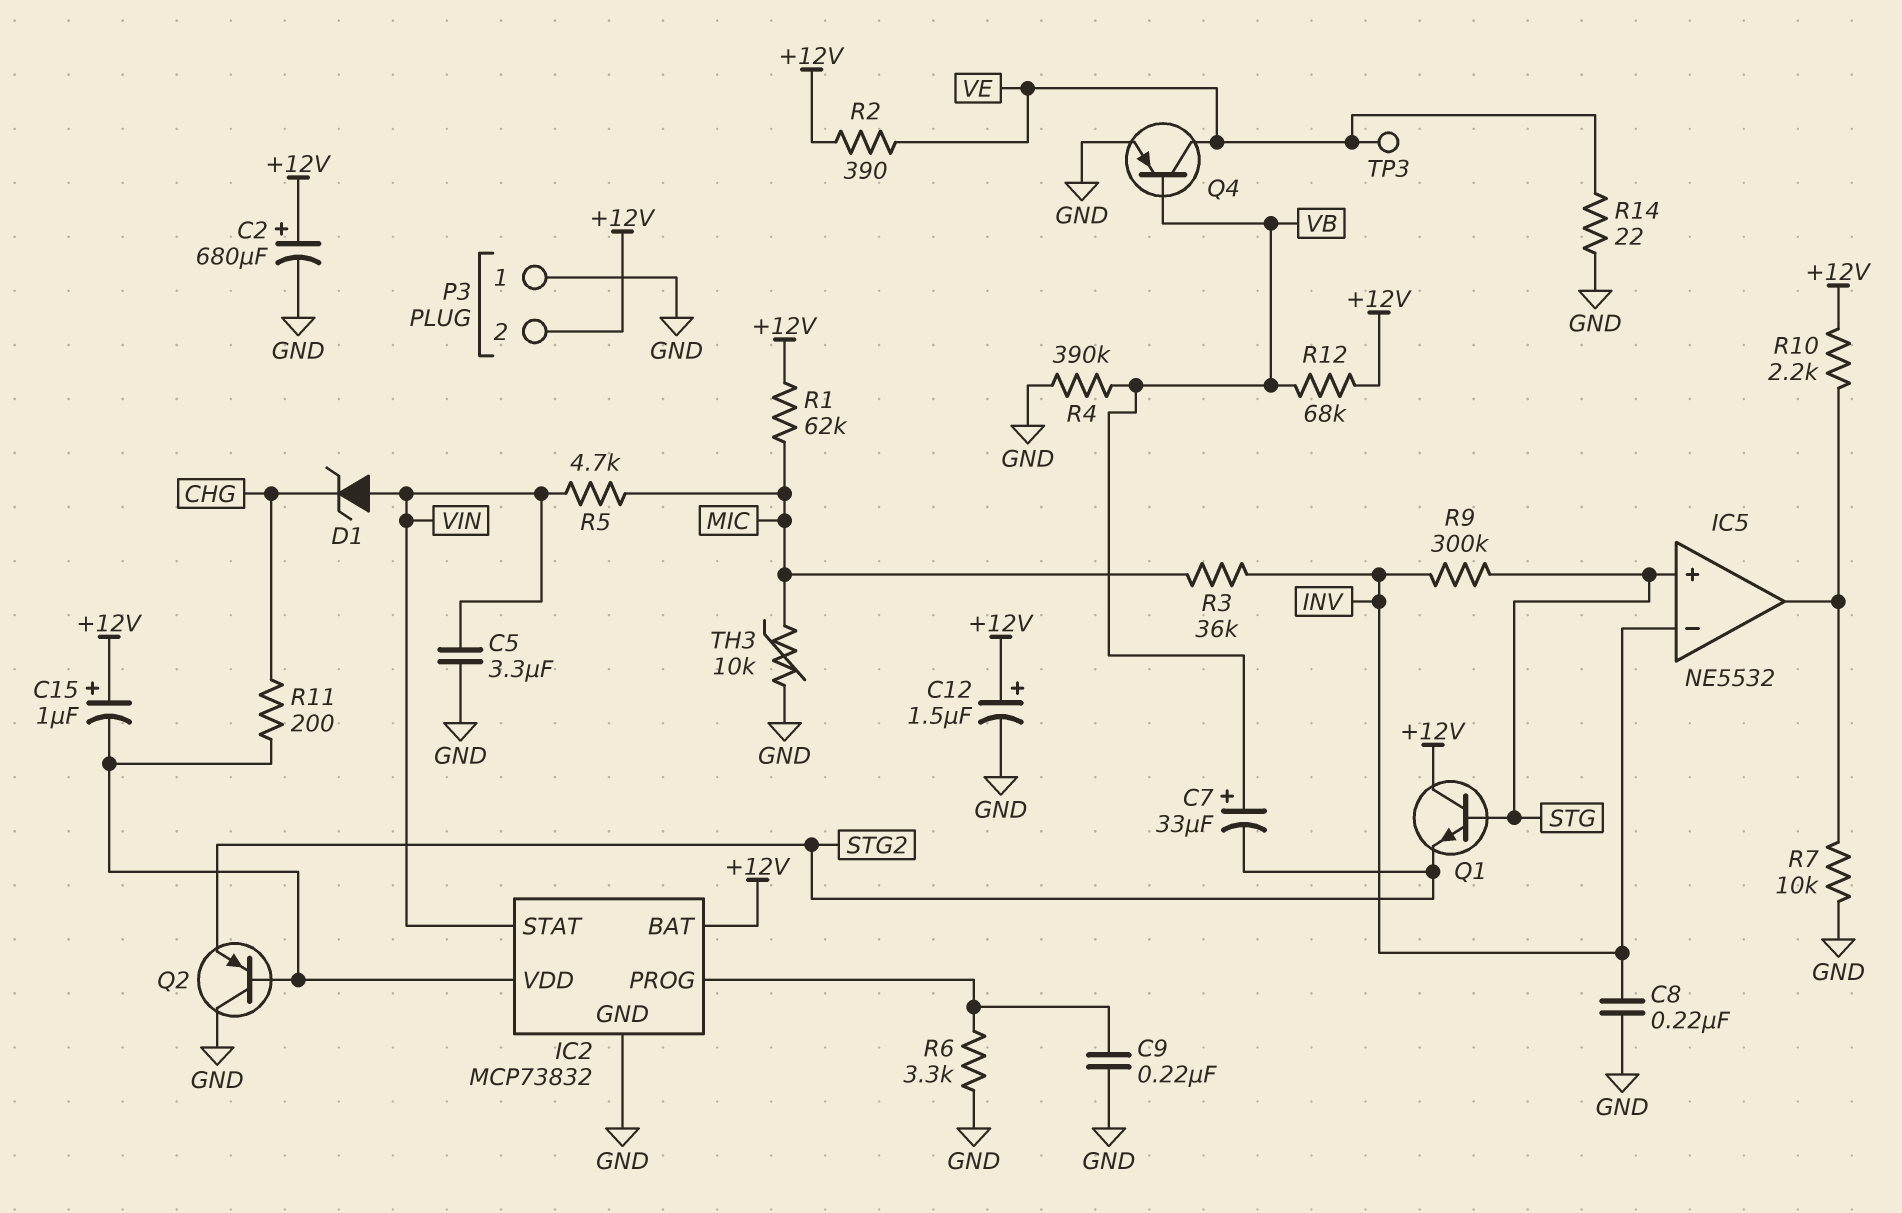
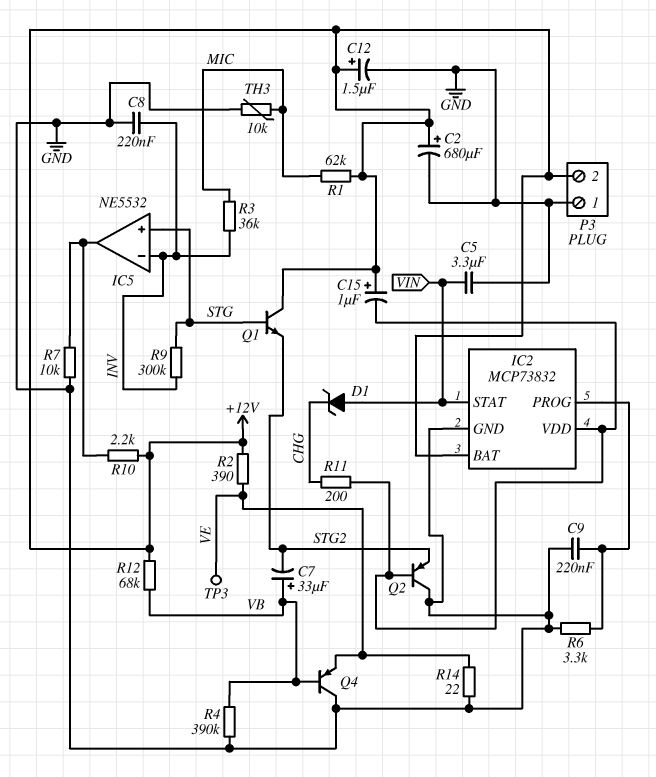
Q4: PNP (B VB, C VE, E GND) -> PNP (B VB, C GND, E VE)
R5: 4.7k (MIC, VIN) -> none

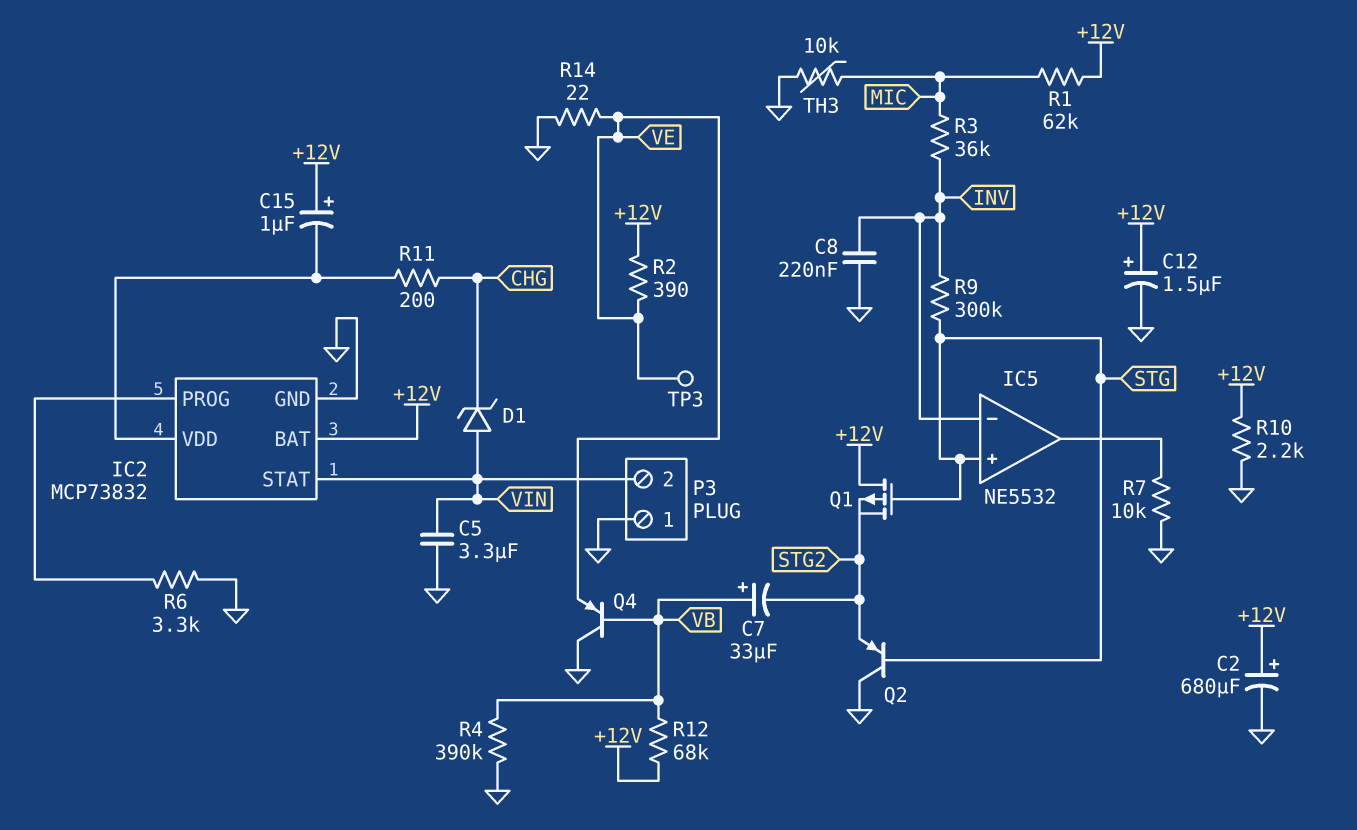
C9: 220nF (GND, IC2/PROG) -> none
P3 pin 2: +12V -> VIN
Q1: NPN (B STG, C +12V, E STG2) -> PMOS (G STG, D +12V, S STG2)
Q2: PNP (B IC2/VDD, C GND, E STG2) -> PNP (B STG, C GND, E STG2)
R10: 2.2k (+12V, IC5/out) -> 2.2k (+12V, GND)

